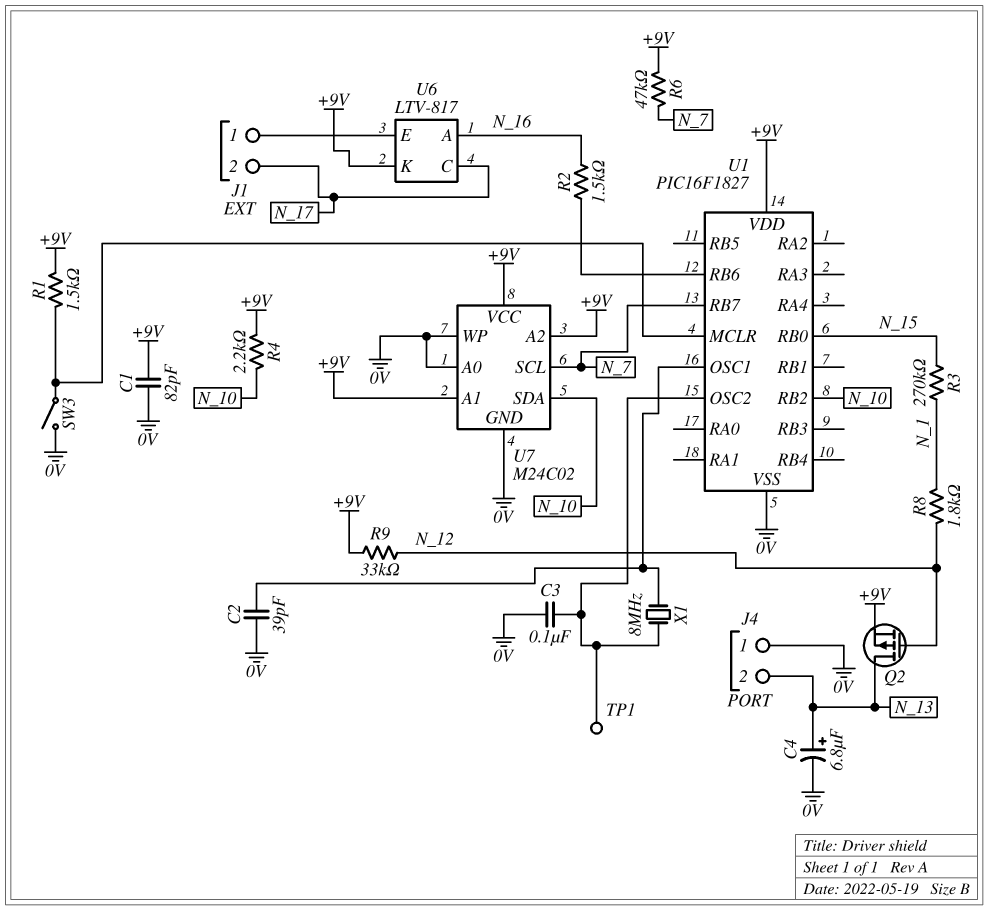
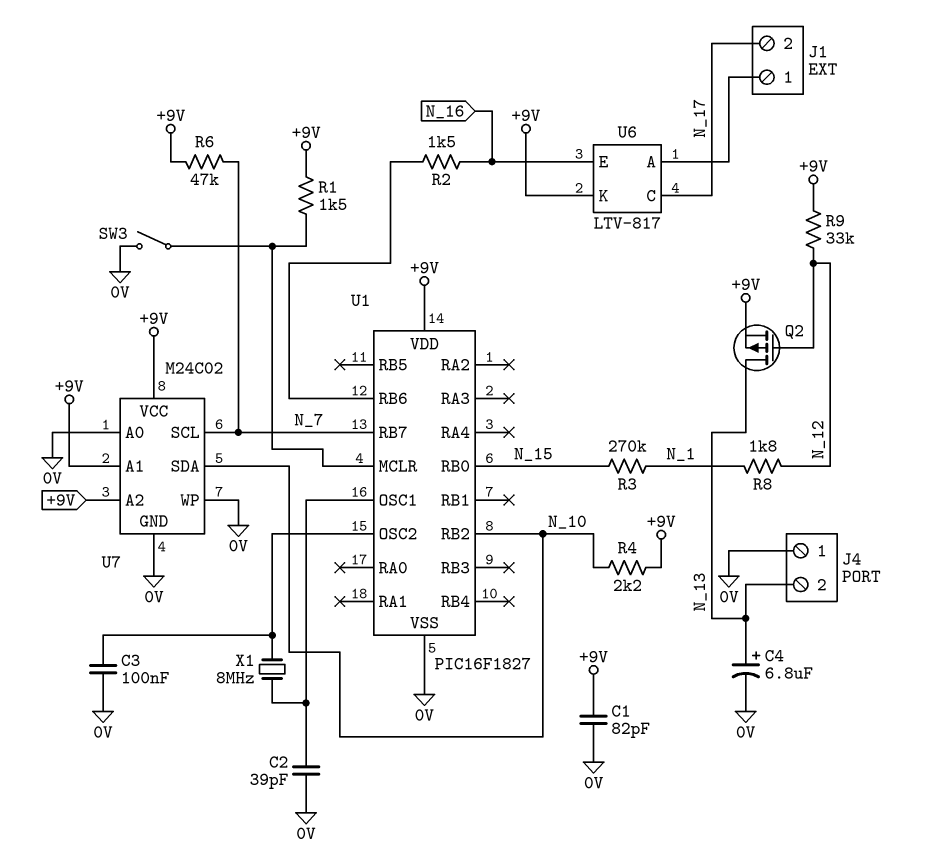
TP1: test point (U1/OSC2) -> none
U6 pin A: N_16 -> J1/1
U6 pin E: J1/1 -> N_16

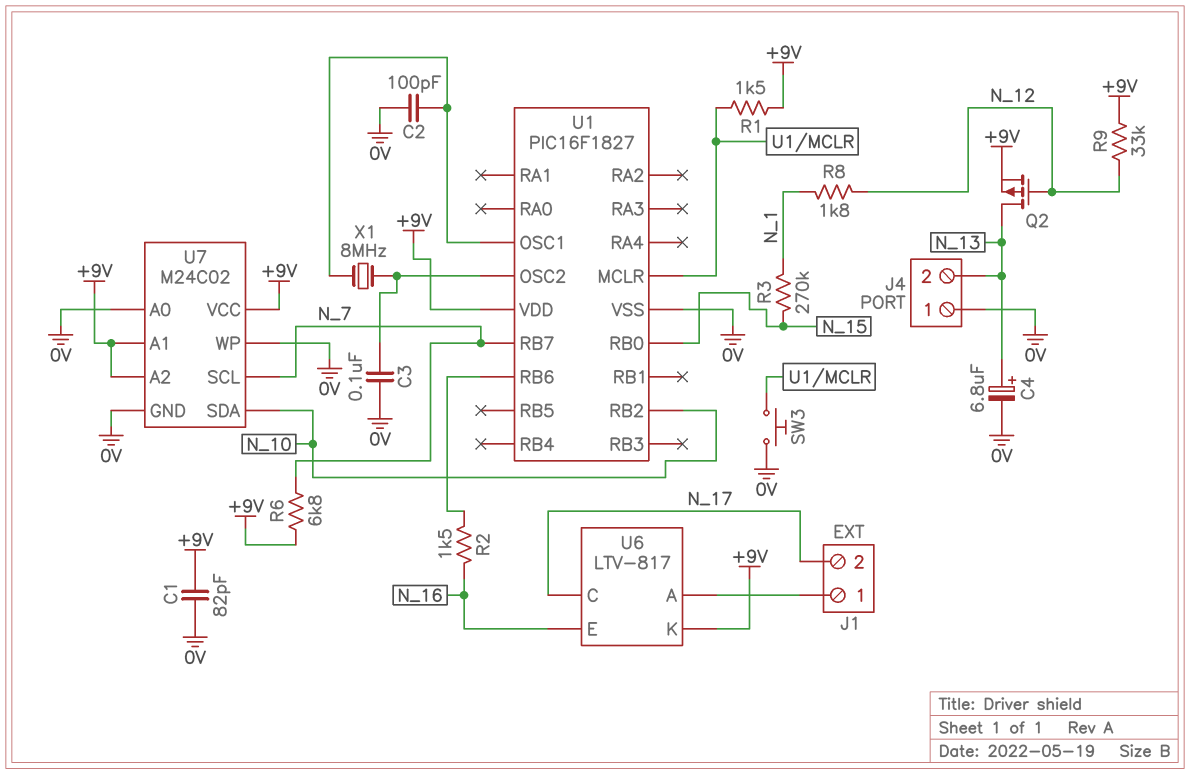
C2: 39pF (0V, U1/OSC1) -> 100pF (0V, U1/OSC1)
R4: 2.2k (+9V, N_10) -> none
R6: 47k (+9V, N_7) -> 6.8k (+9V, N_7)
SW3: switch (0V, U1/MCLR) -> button (0V, U1/MCLR)

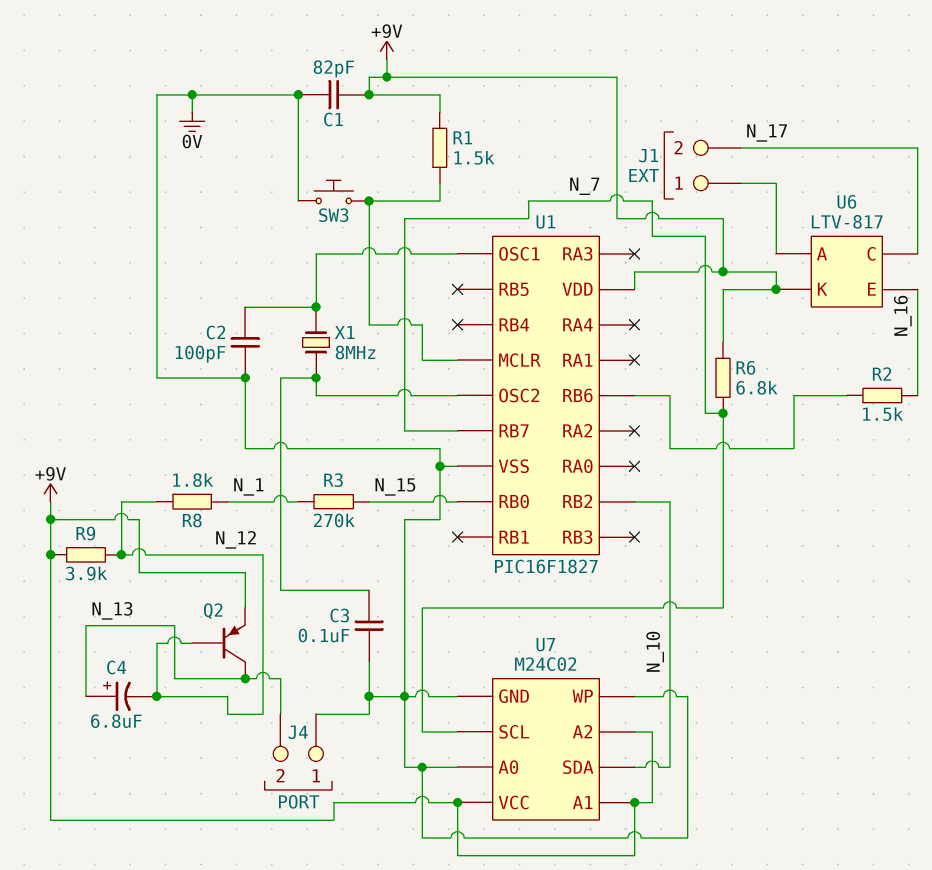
C4: 6.8uF (plus N_13, minus 0V) -> 6.8uF (plus N_13, minus N_12)
Q2: PMOS (G N_12, D N_13, S +9V) -> PNP (B N_12, C N_13, E +9V)
R9: 33k (+9V, N_12) -> 3.9k (+9V, N_12)

